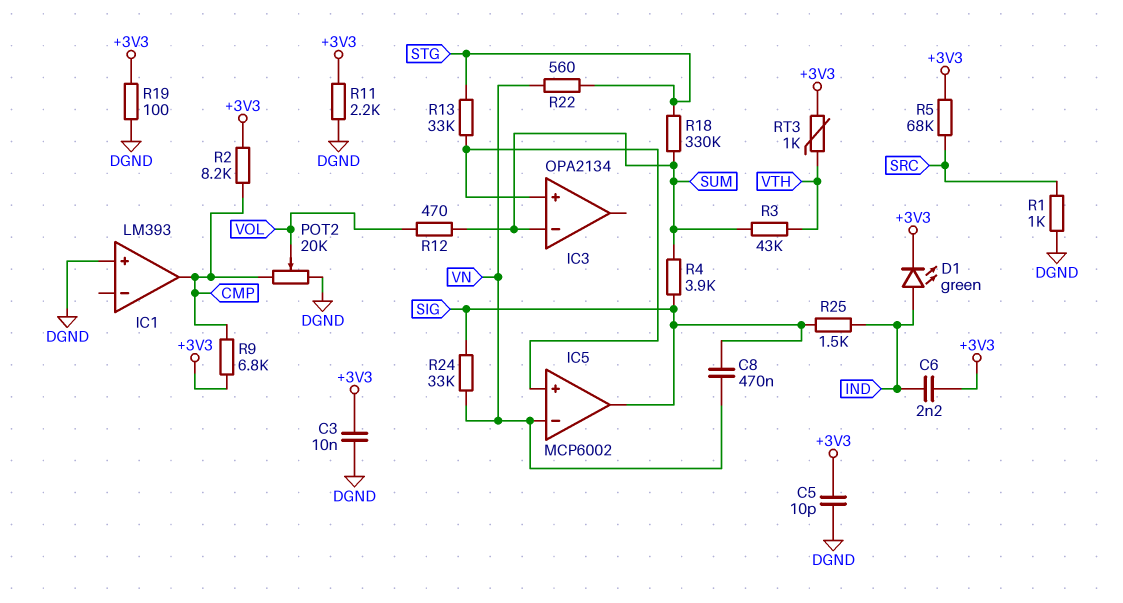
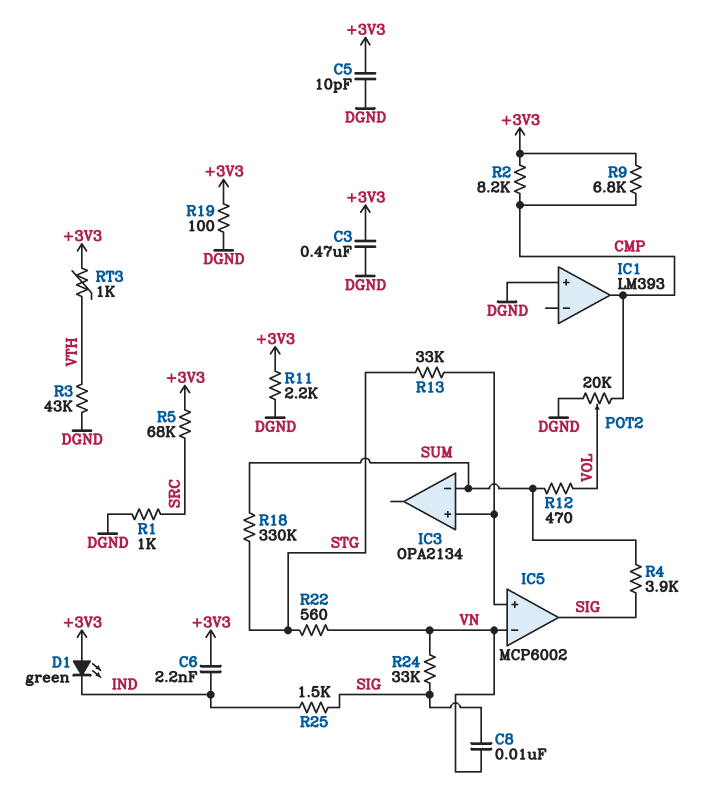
C3: 10nF (+3V3, DGND) -> 470nF (+3V3, DGND)
C8: 470nF (SIG, VN) -> 10nF (SIG, VN)
D1: LED green (A IND, K +3V3) -> LED green (A +3V3, K IND)
R3: 43k (SUM, VTH) -> 43k (DGND, VTH)

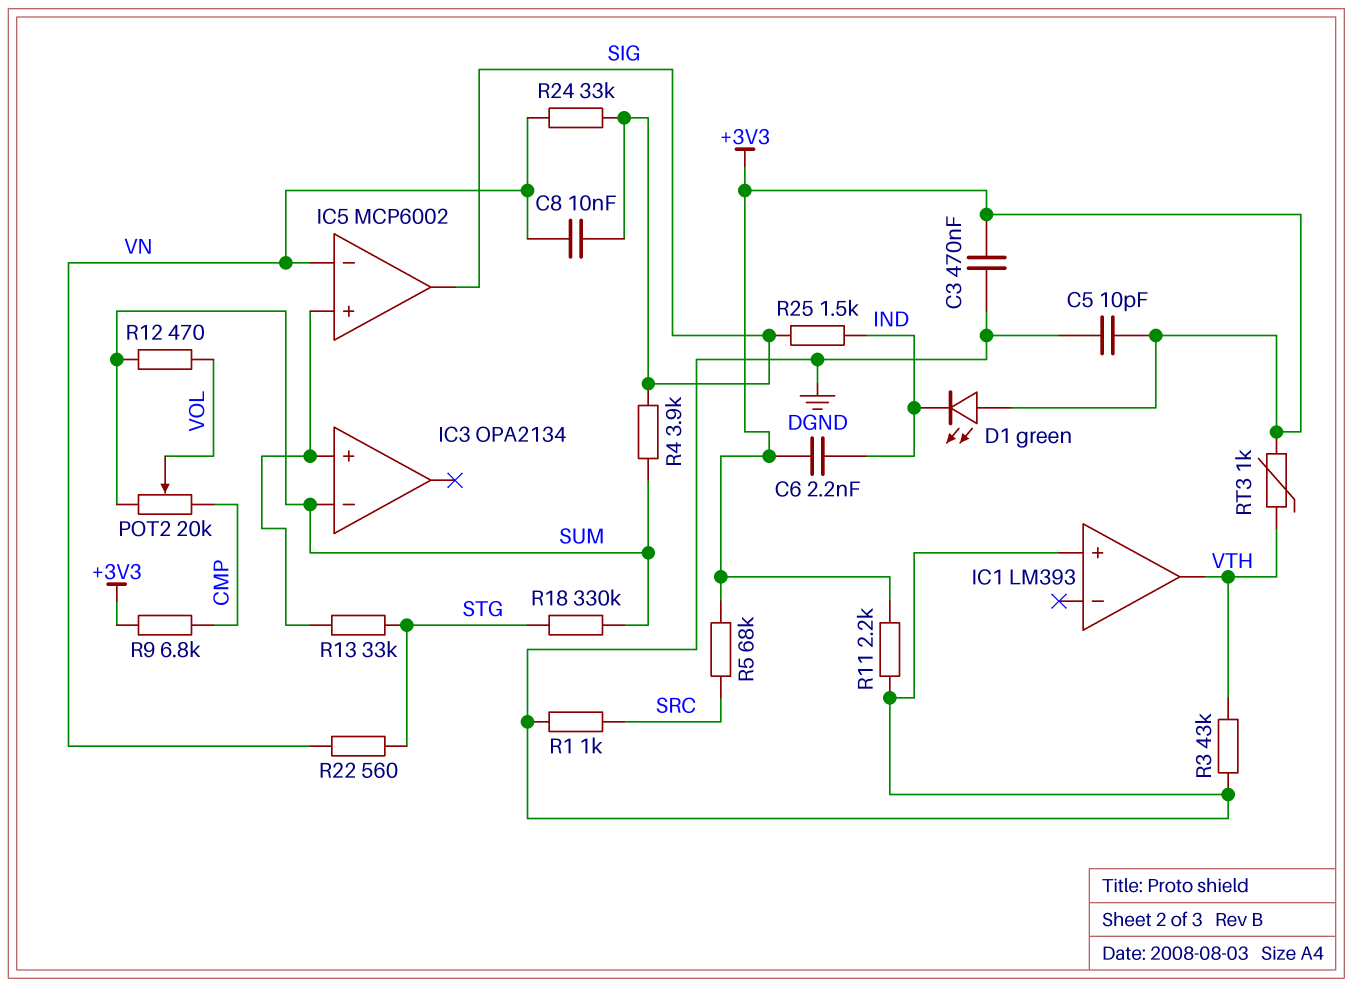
IC1 pin out: CMP -> VTH
POT2: 20k (CMP, DGND, wiper VOL) -> 20k (CMP, SUM, wiper VOL)
R2: 8.2k (+3V3, CMP) -> none
R19: 100 (+3V3, DGND) -> none

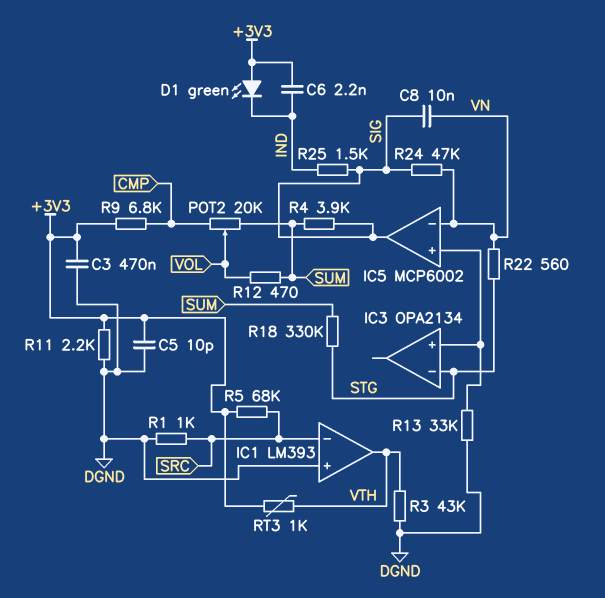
IC1 pin in-: none -> SRC
IC3 pin in-: SUM -> STG
R13: 33k (IC3/in+, STG) -> 33k (DGND, IC3/in+)
R24: 33k (SIG, VN) -> 47k (SIG, VN)

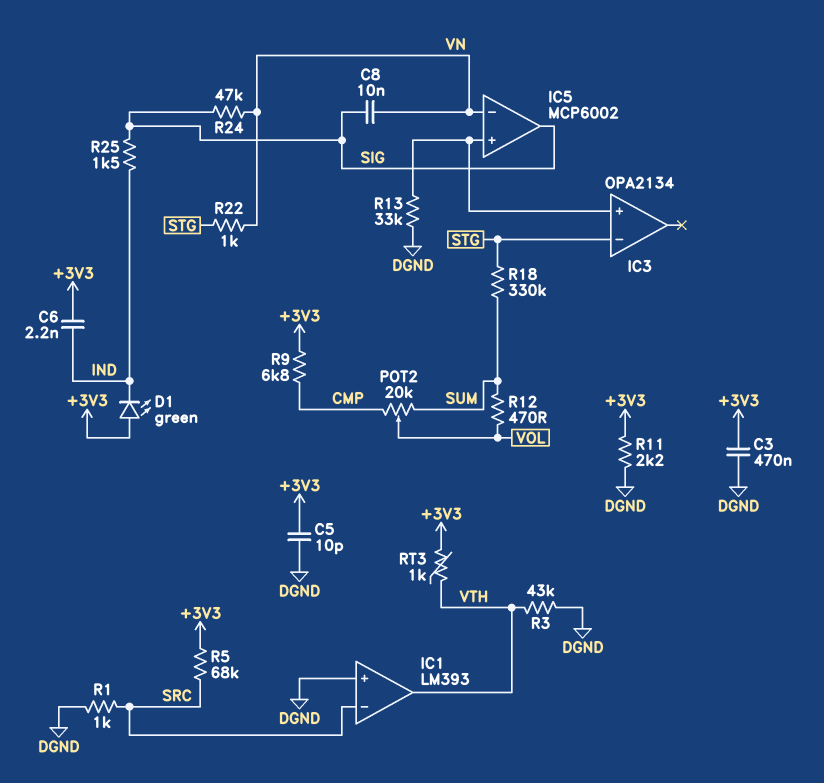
R4: 3.9k (SIG, SUM) -> none
R22: 560 (STG, VN) -> 1k (STG, VN)

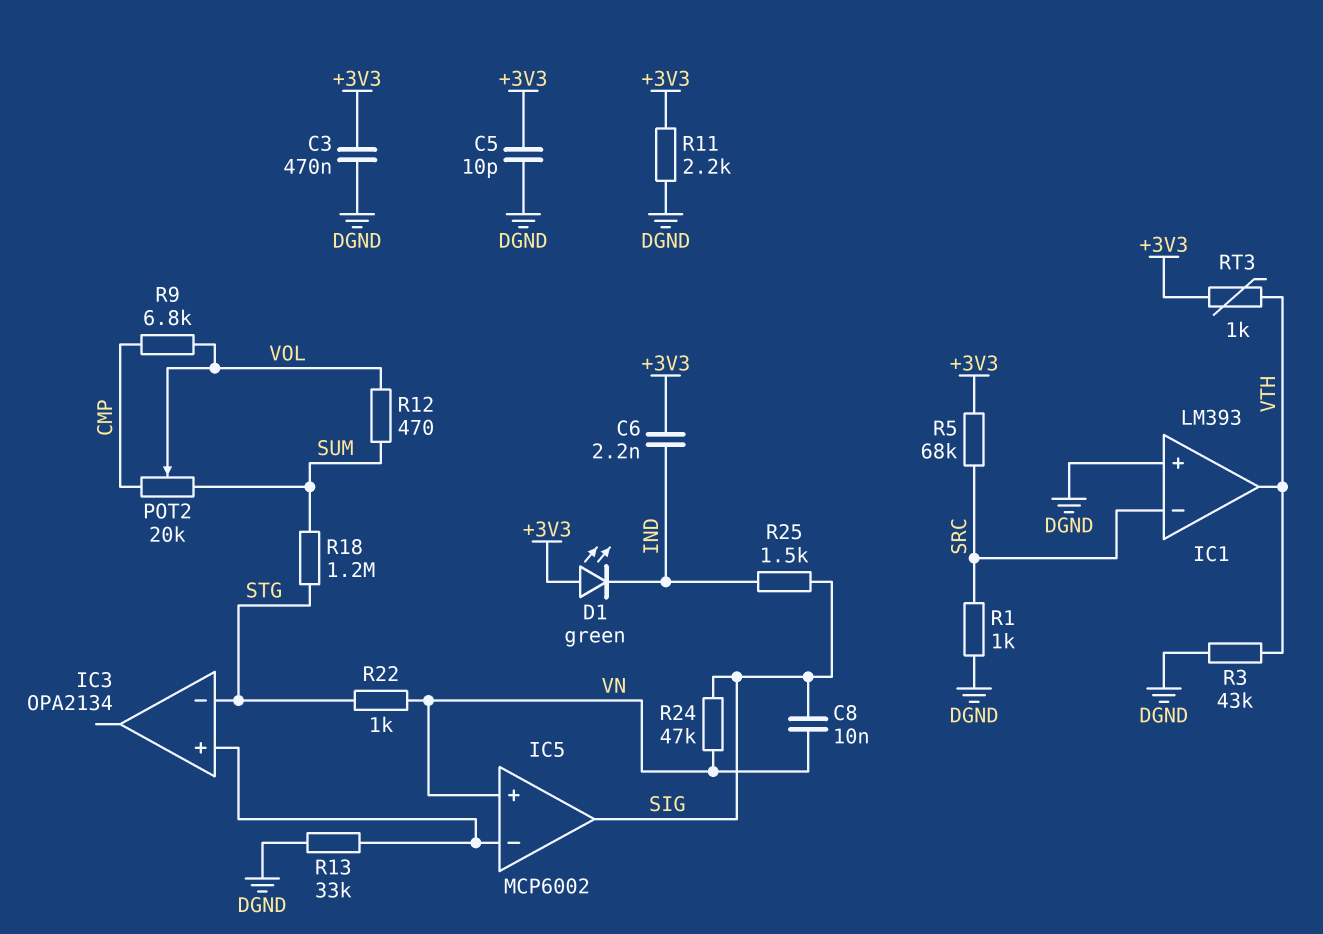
IC5 pin in+: IC3/in+ -> VN
IC5 pin in-: VN -> IC3/in+
R9: 6.8k (+3V3, CMP) -> 6.8k (CMP, VOL)
R18: 330k (STG, SUM) -> 1.2M (STG, SUM)

